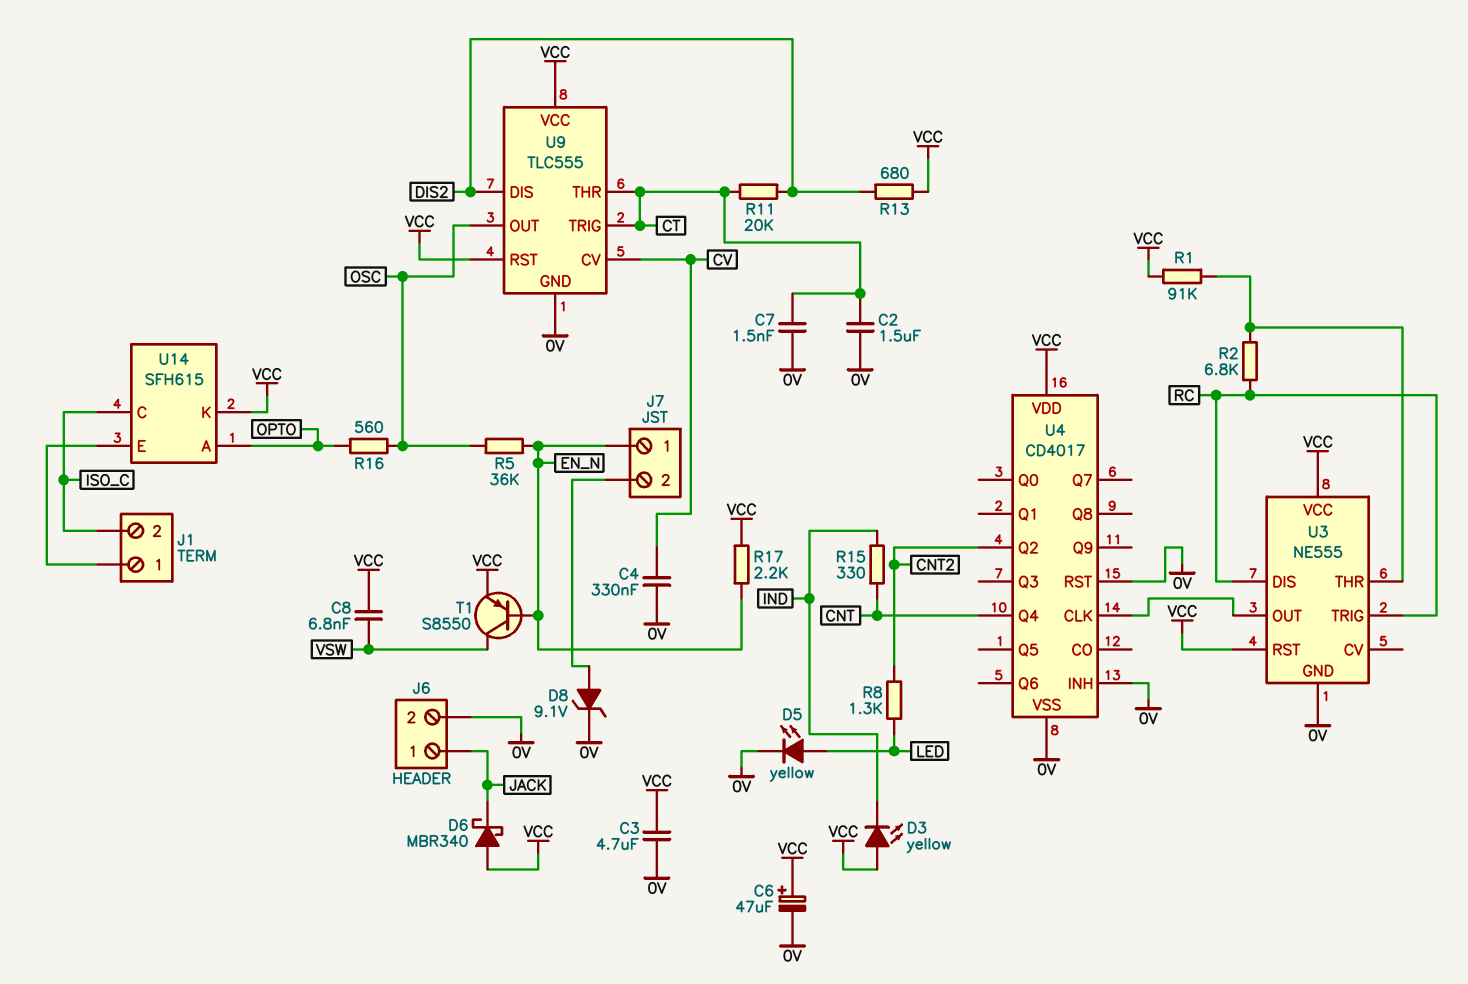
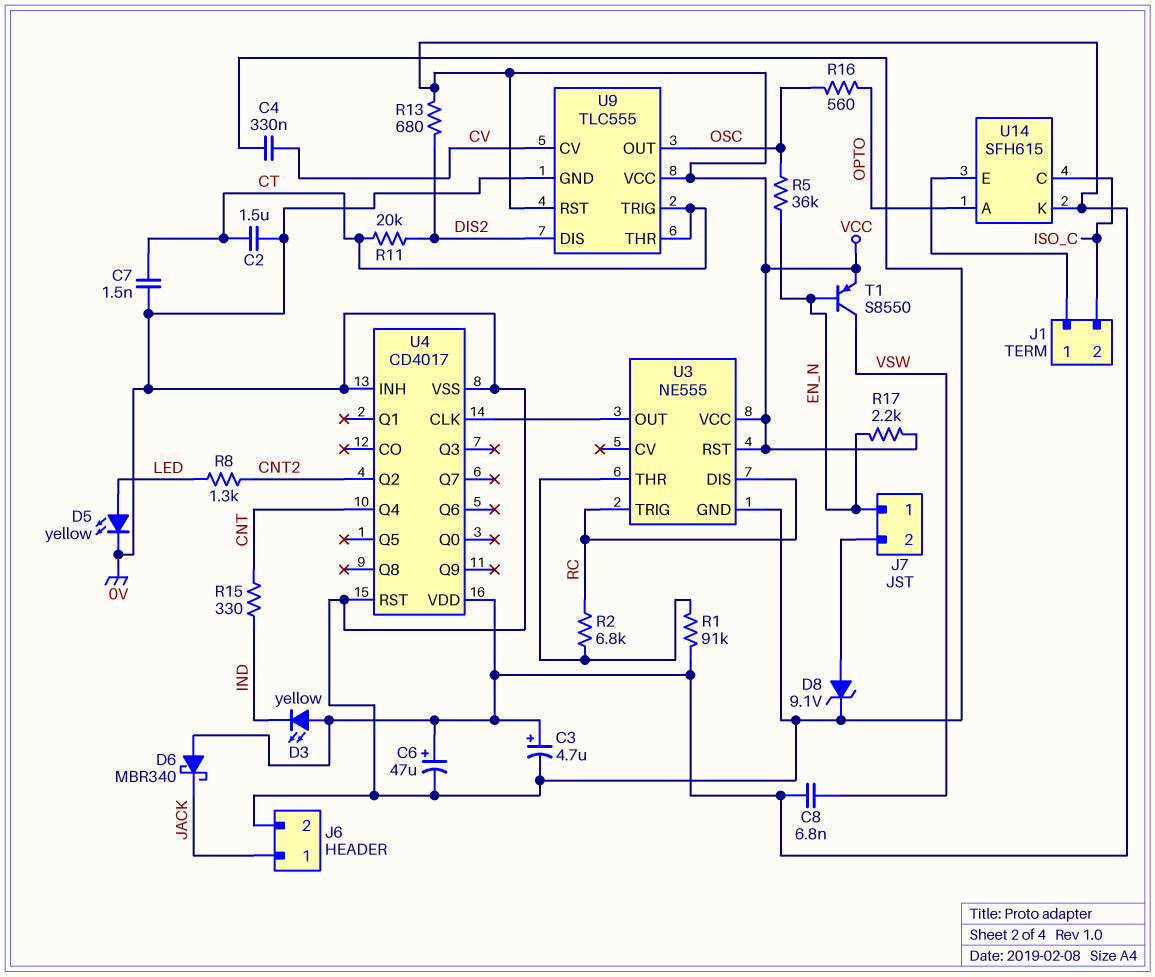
C3: 4.7uF (0V, VCC) -> 4.7uF (plus VCC, minus 0V)

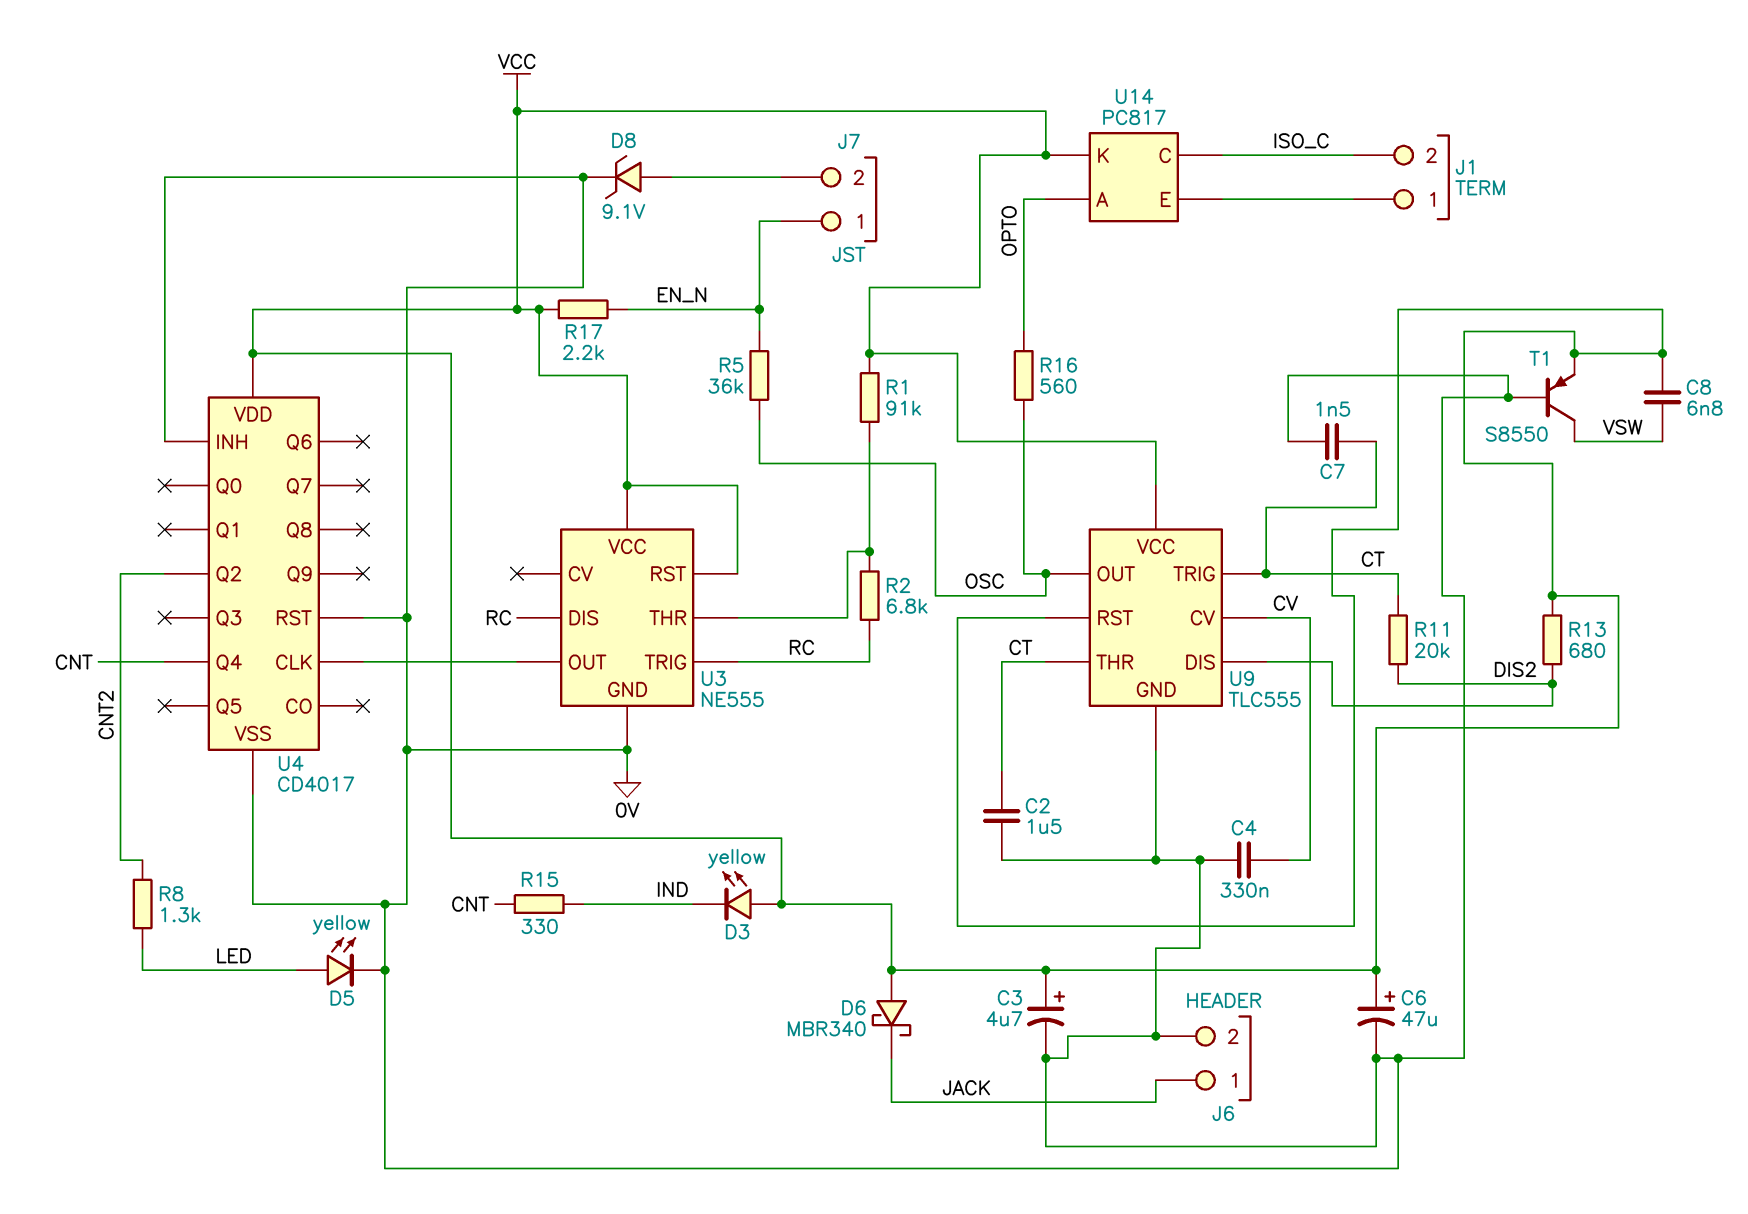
T1: PNP S8550 (B EN_N, C VSW, E VCC) -> PNP S8550 (B 0V, C VSW, E VCC)
U14: SFH615 -> PC817

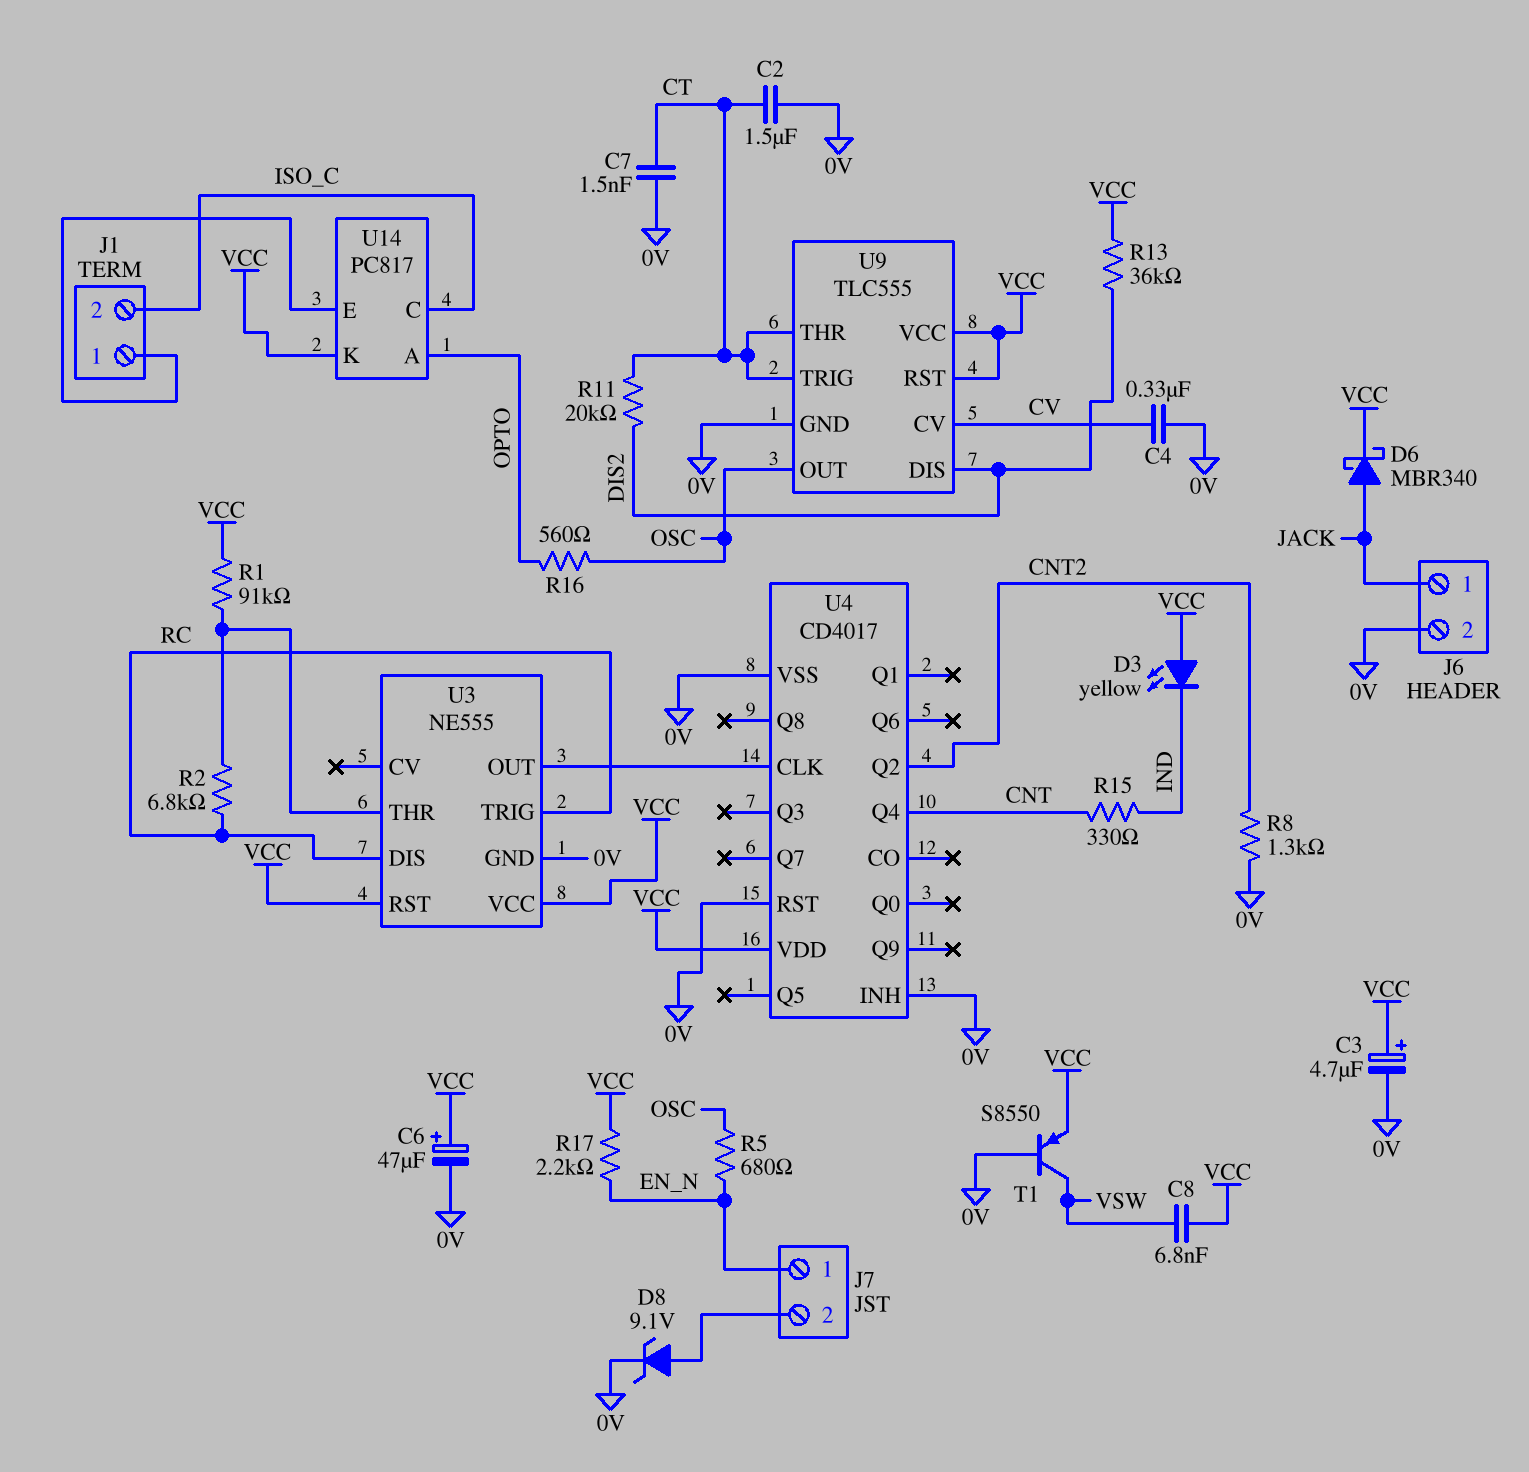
D5: LED yellow (A LED, K 0V) -> none
D6: schottky MBR340 (A VCC, K JACK) -> schottky MBR340 (A JACK, K VCC)
R5: 36k (EN_N, OSC) -> 680 (EN_N, OSC)
R8: 1.3k (CNT2, LED) -> 1.3k (0V, CNT2)
R13: 680 (DIS2, VCC) -> 36k (DIS2, VCC)

